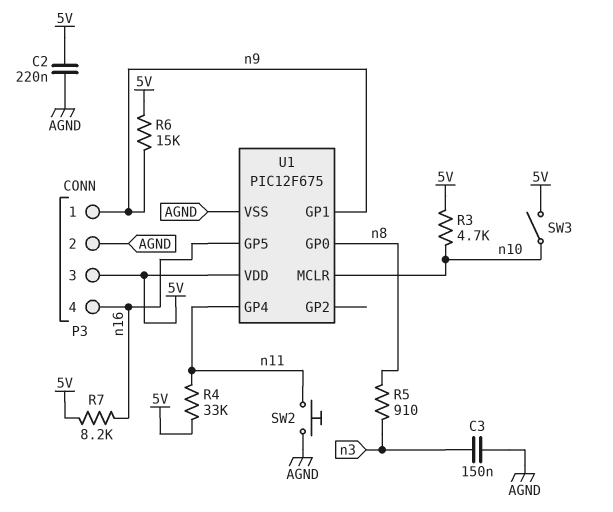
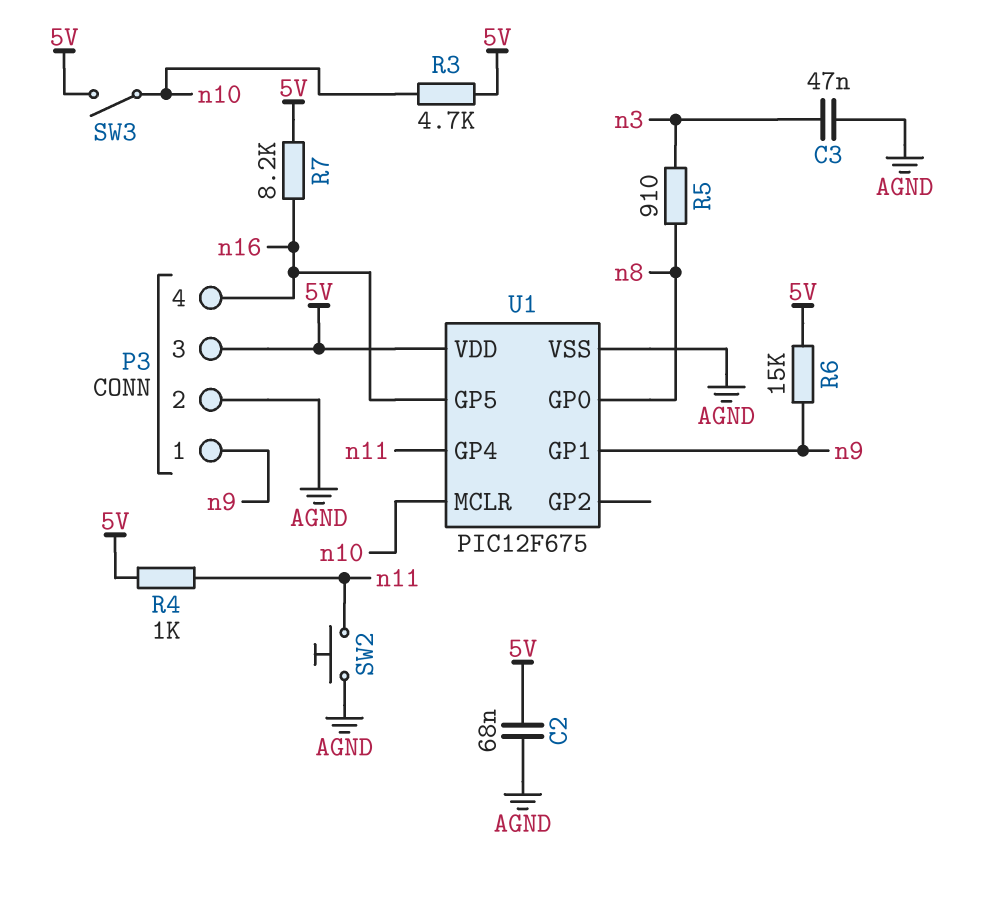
C2: 220nF (5V, AGND) -> 68nF (5V, AGND)
C3: 150nF (AGND, n3) -> 47nF (AGND, n3)
R4: 33k (5V, n11) -> 1k (5V, n11)

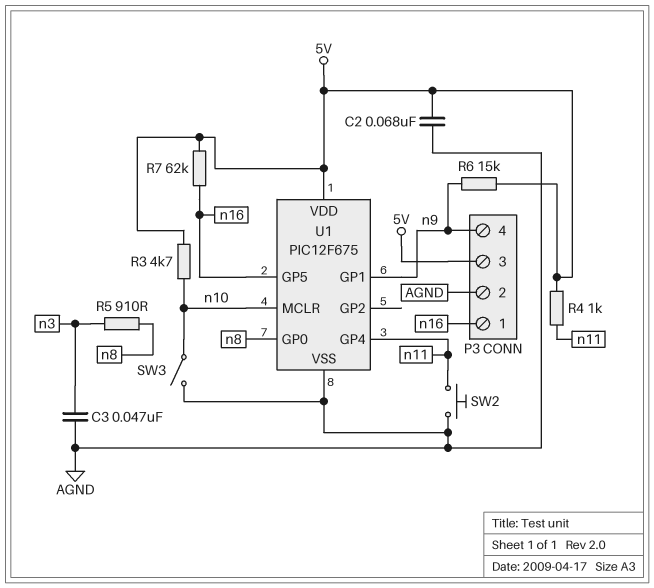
P3 pin 1: n9 -> n16
P3 pin 4: n16 -> n9
R7: 8.2k (5V, n16) -> 62k (5V, n16)
SW3: switch (5V, n10) -> switch (AGND, n10)

